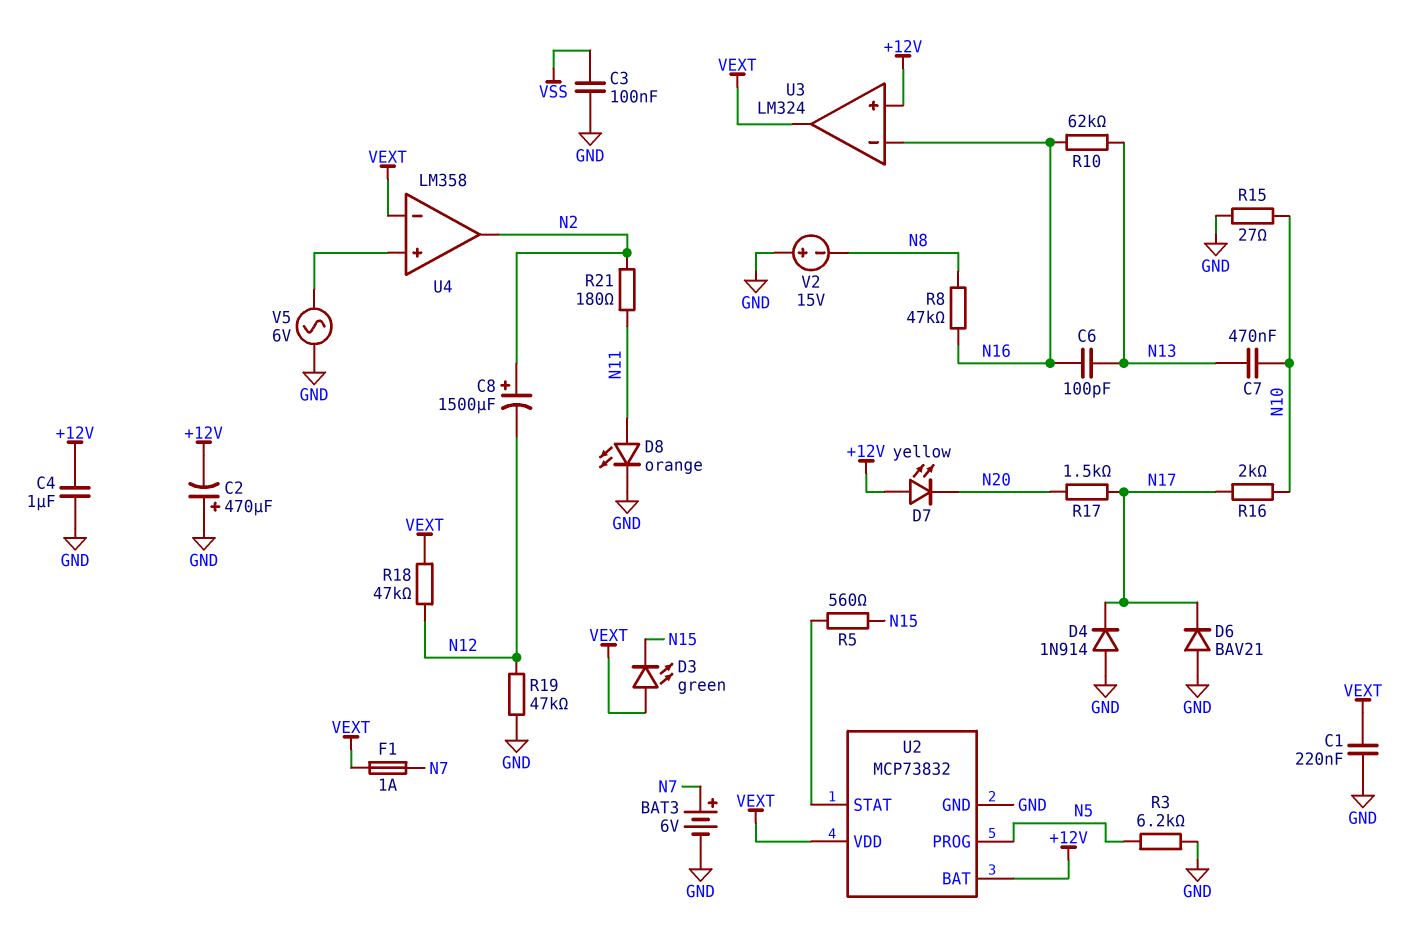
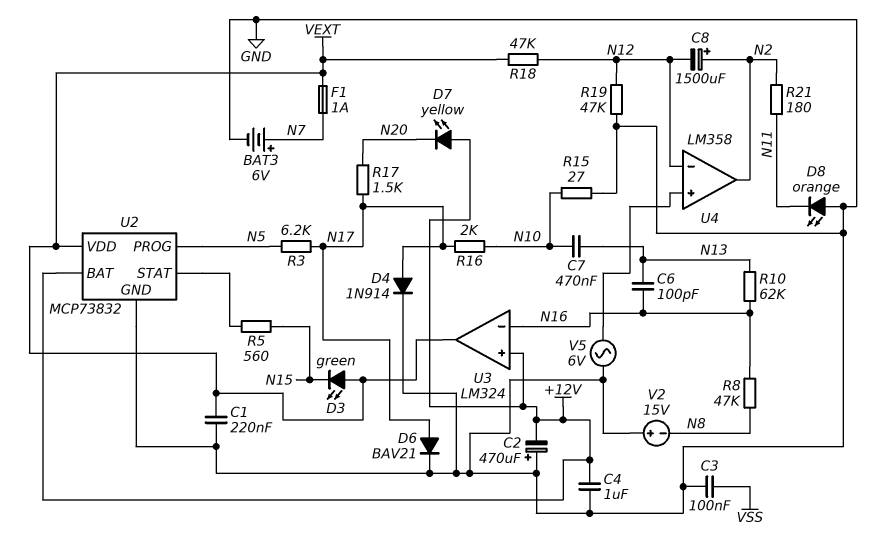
D4: diode 1N914 (A GND, K N17) -> diode 1N914 (A N17, K GND)
D6: diode BAV21 (A GND, K N17) -> diode BAV21 (A N17, K GND)
D8: LED orange (A N11, K GND) -> LED orange (A GND, K N11)
R3: 6.2k (GND, N5) -> 6.2k (N5, N17)
U4 pin in-: VEXT -> N12

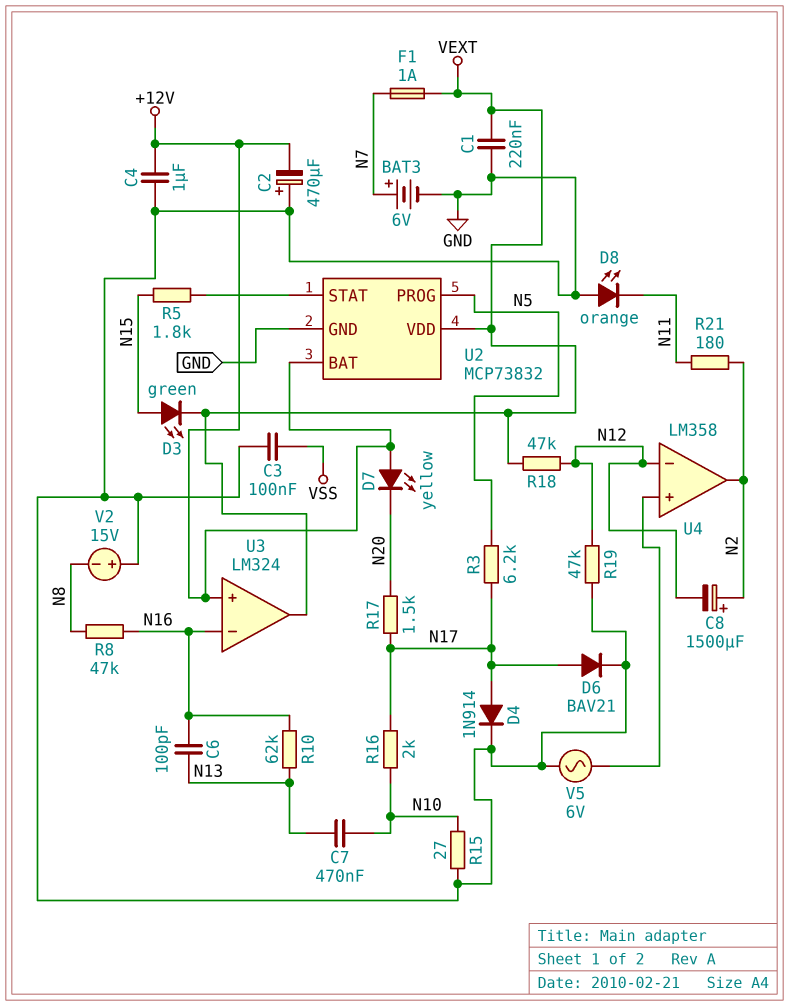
D3: LED green (A VEXT, K N15) -> LED green (A N15, K VEXT)
R5: 560 (N15, U2/STAT) -> 1.8k (N15, U2/STAT)

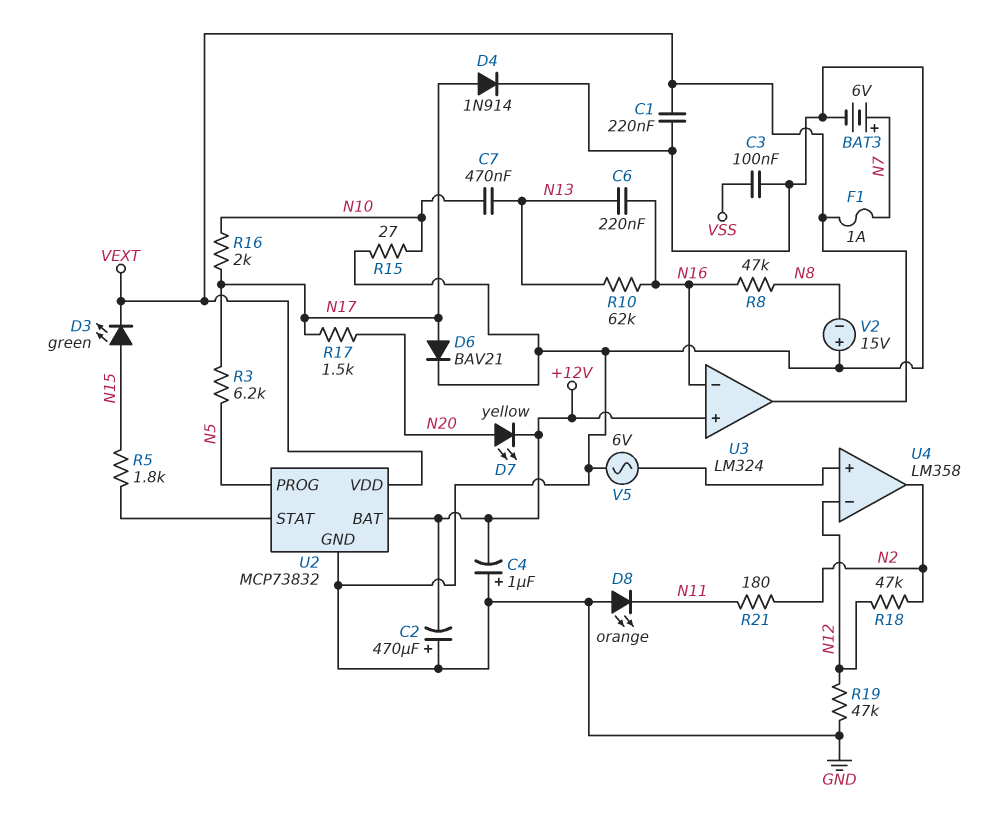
C4: 1uF (+12V, GND) -> 1uF (plus GND, minus +12V)
C6: 100pF (N13, N16) -> 220nF (N13, N16)
C8: 1500uF (plus N2, minus N12) -> none
D7: LED yellow (A +12V, K N20) -> LED yellow (A N20, K +12V)
R18: 47k (N12, VEXT) -> 47k (N2, N12)

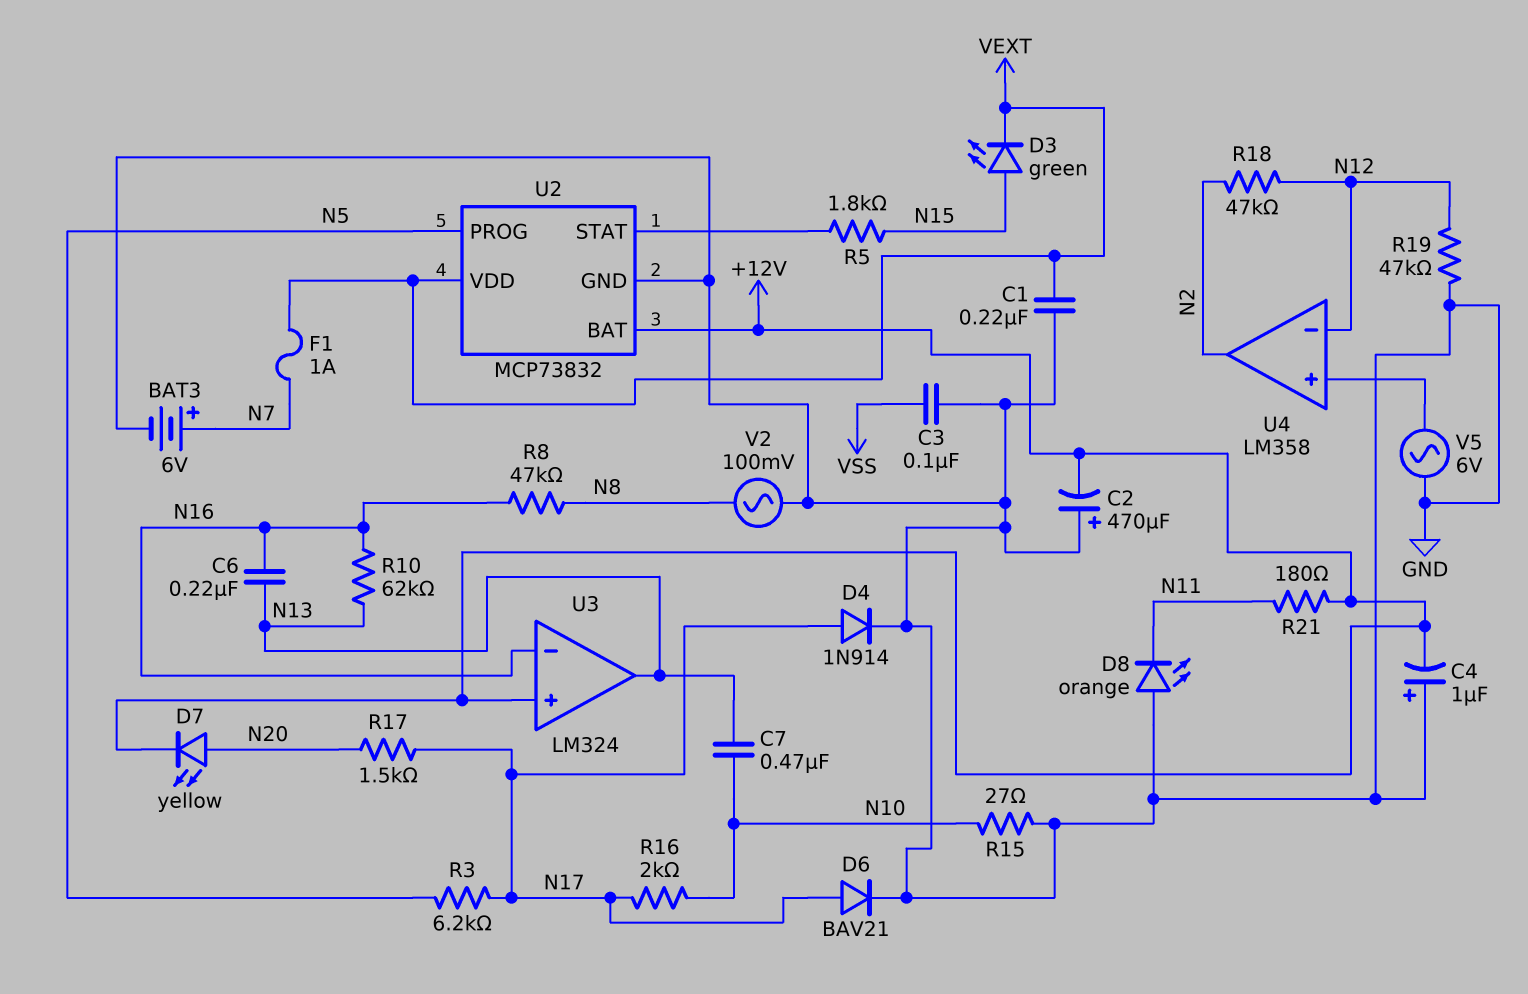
R21: 180 (N2, N11) -> 180 (+12V, N11)
U3 pin out: VEXT -> N13
V2: 15V (plus GND, minus N8) -> AC 100mV (GND, N8)

